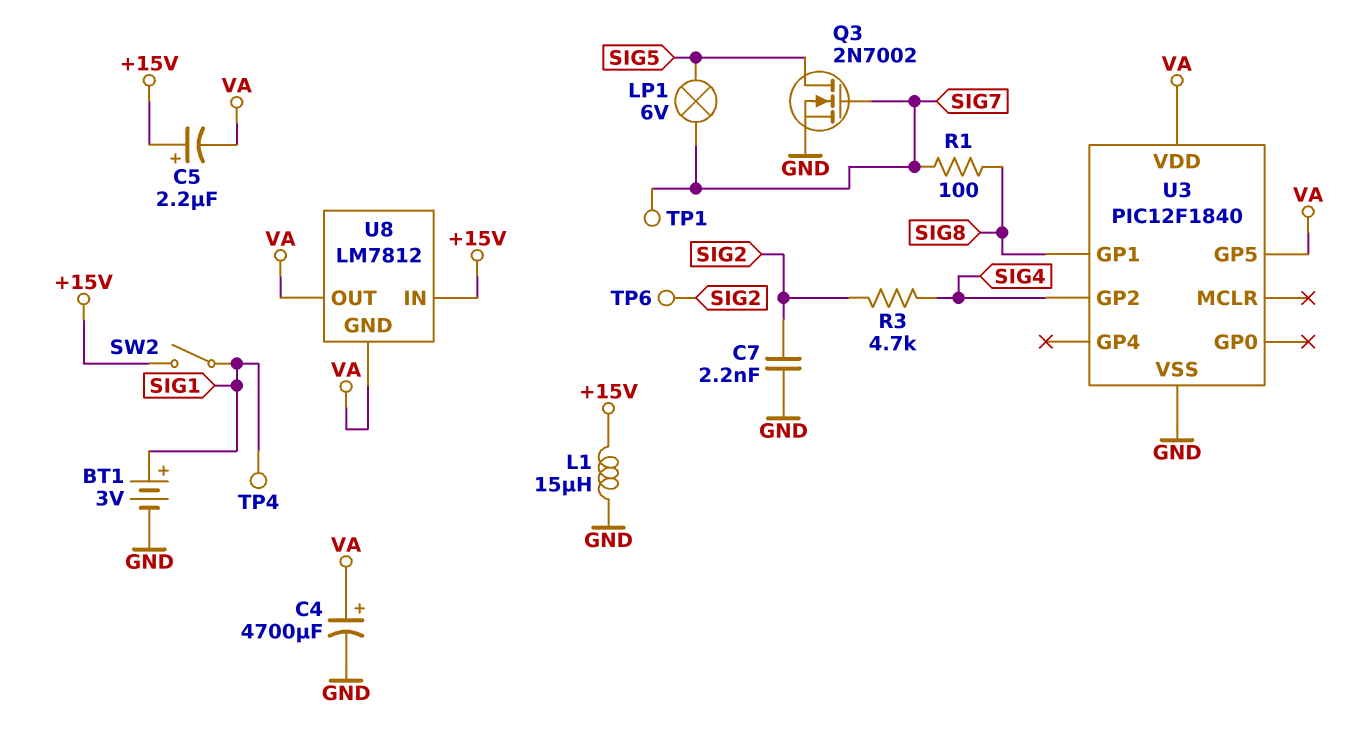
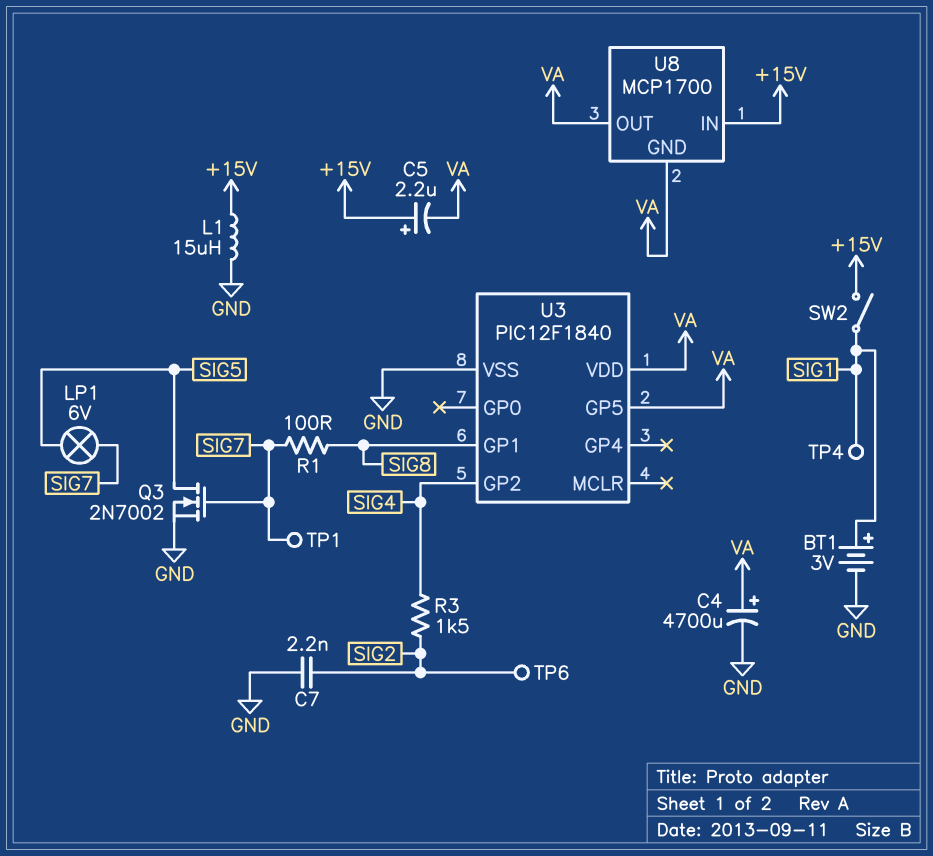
R3: 4.7k (SIG2, SIG4) -> 1.5k (SIG2, SIG4)
U8: LM7812 -> MCP1700

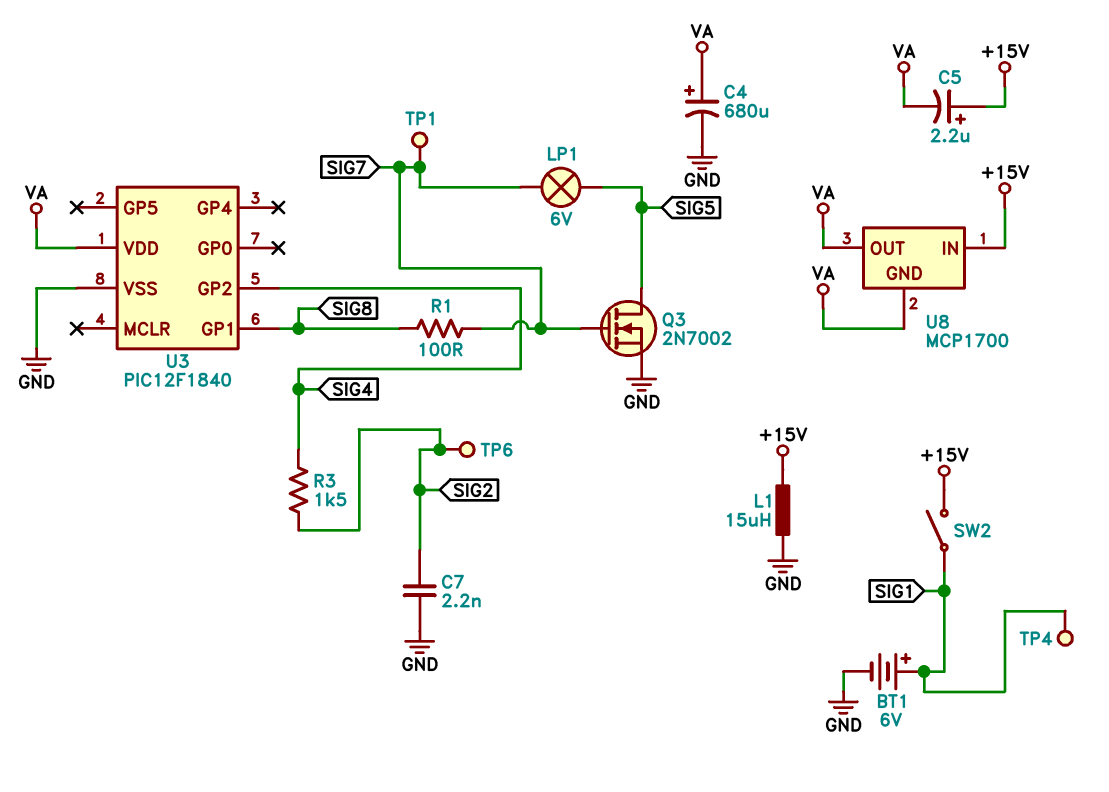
BT1: 3V (plus SIG1, minus GND) -> 6V (plus SIG1, minus GND)
C4: 4700uF (plus VA, minus GND) -> 680uF (plus VA, minus GND)
U3 pin GP5: VA -> none

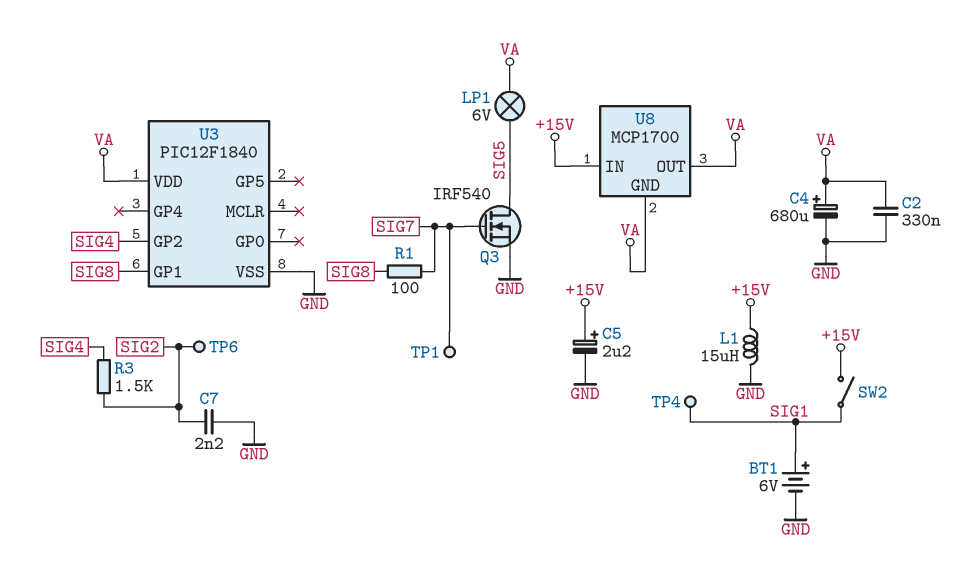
C2: none -> 330nF (GND, VA)
C5: 2.2uF (plus +15V, minus VA) -> 2.2uF (plus +15V, minus GND)
LP1: lamp 6V (SIG5, SIG7) -> lamp 6V (SIG5, VA)
Q3: NMOS 2N7002 (G SIG7, D SIG5, S GND) -> NMOS IRF540 (G SIG7, D SIG5, S GND)

